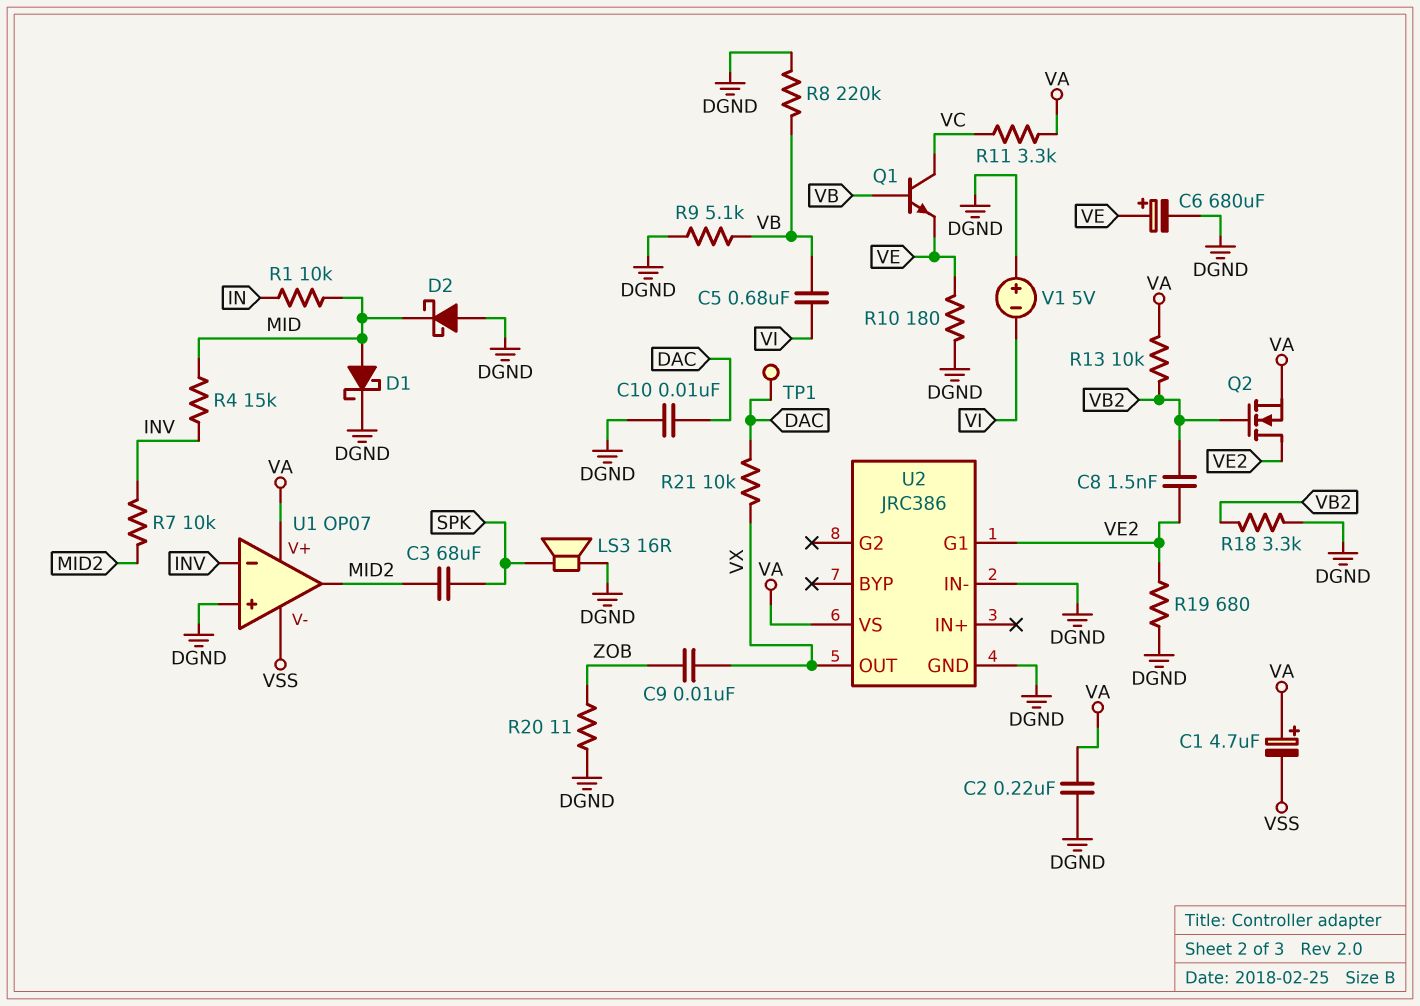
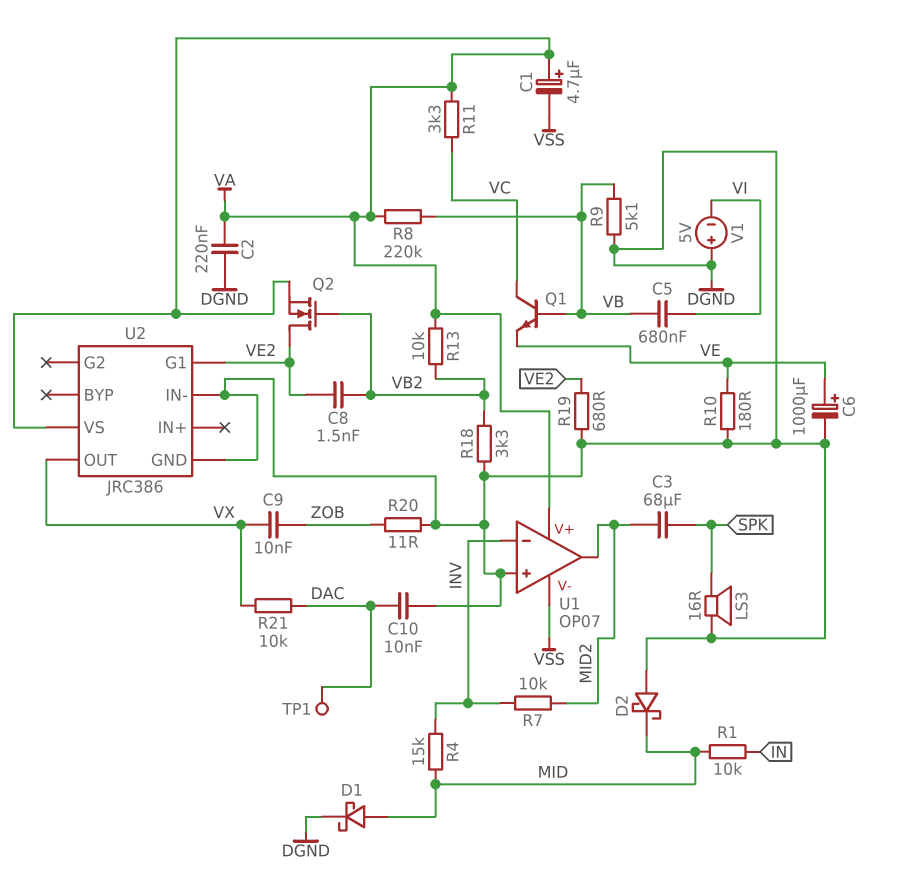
C6: 680uF (plus VE, minus DGND) -> 1000uF (plus VE, minus DGND)
R8: 220k (DGND, VB) -> 220k (VA, VB)

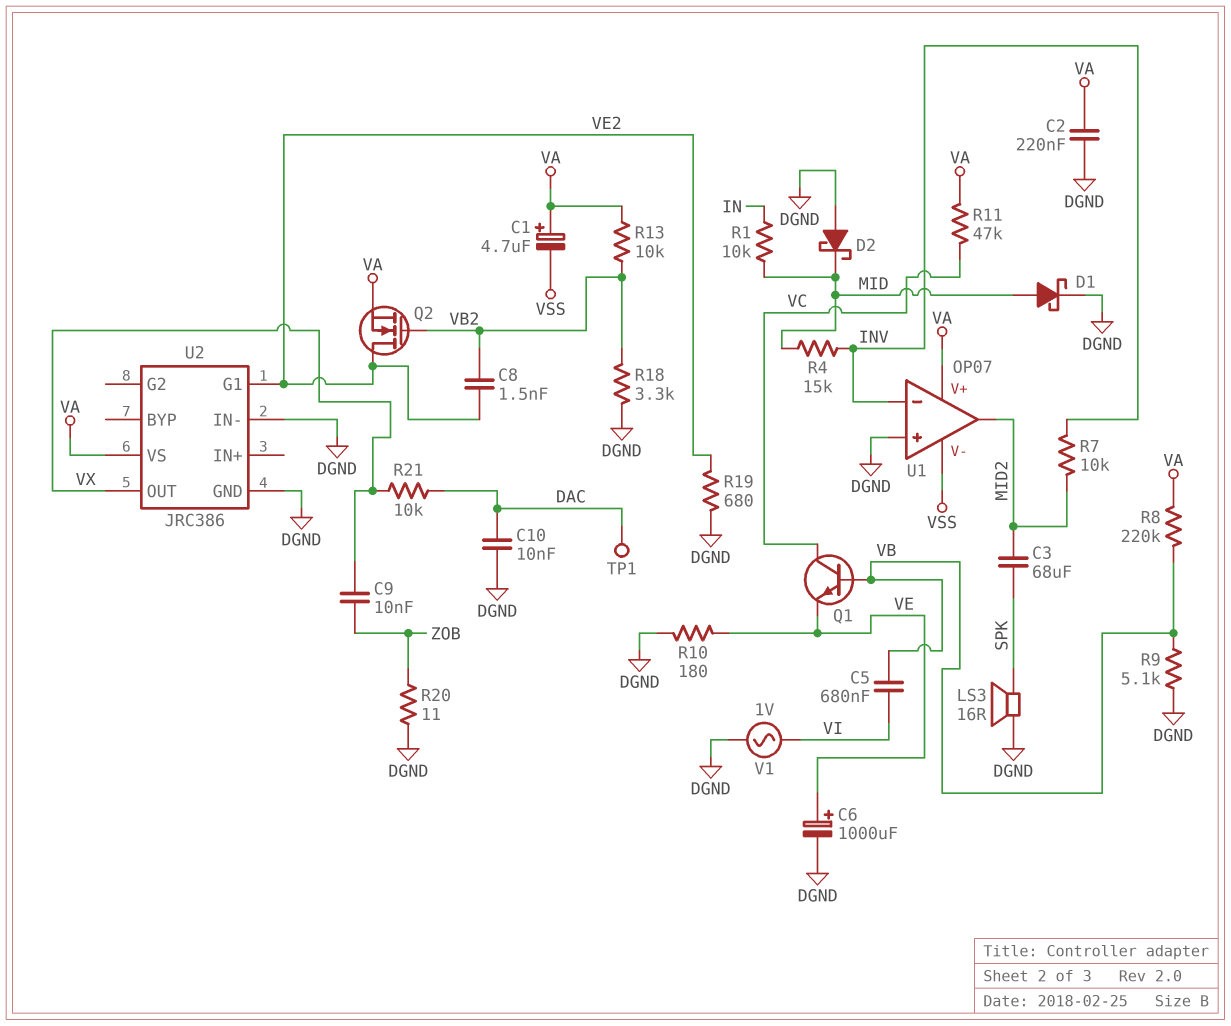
R11: 3.3k (VA, VC) -> 47k (VA, VC)
V1: 5V (plus DGND, minus VI) -> AC 1V (DGND, VI)

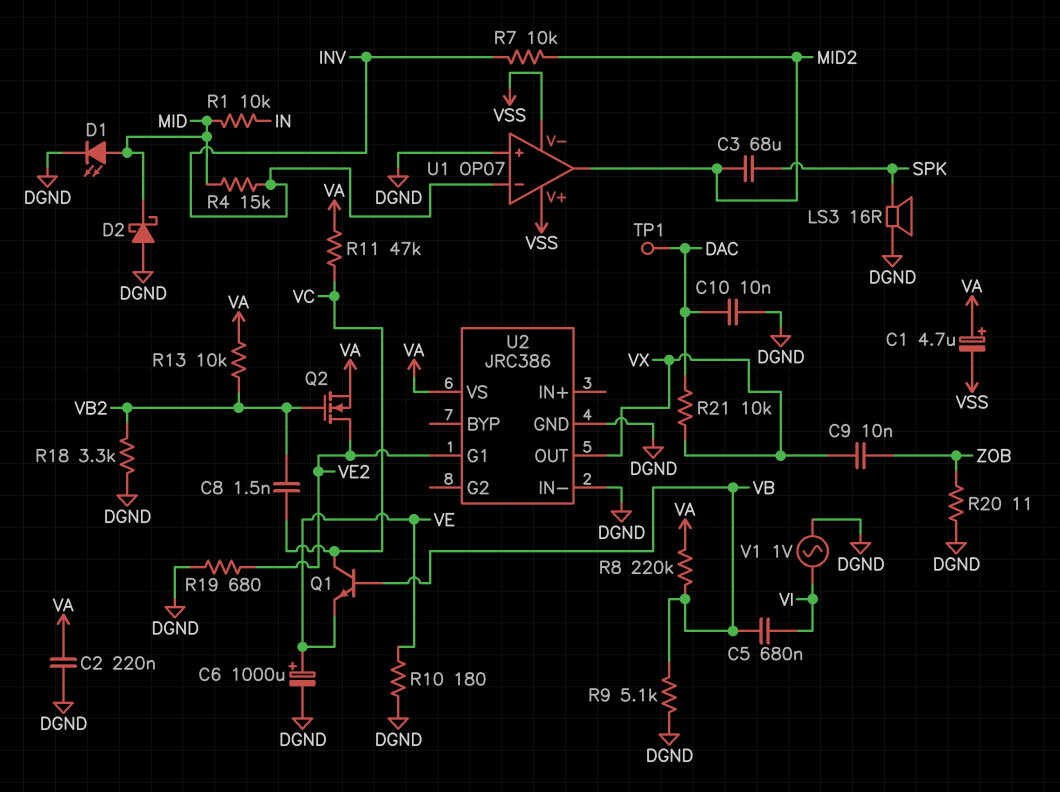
C8: 1.5nF (VB2, VE2) -> 1.5nF (VB2, VC)
D1: schottky (A MID, K DGND) -> LED (A MID, K DGND)
U1 pin V+: VA -> VSS

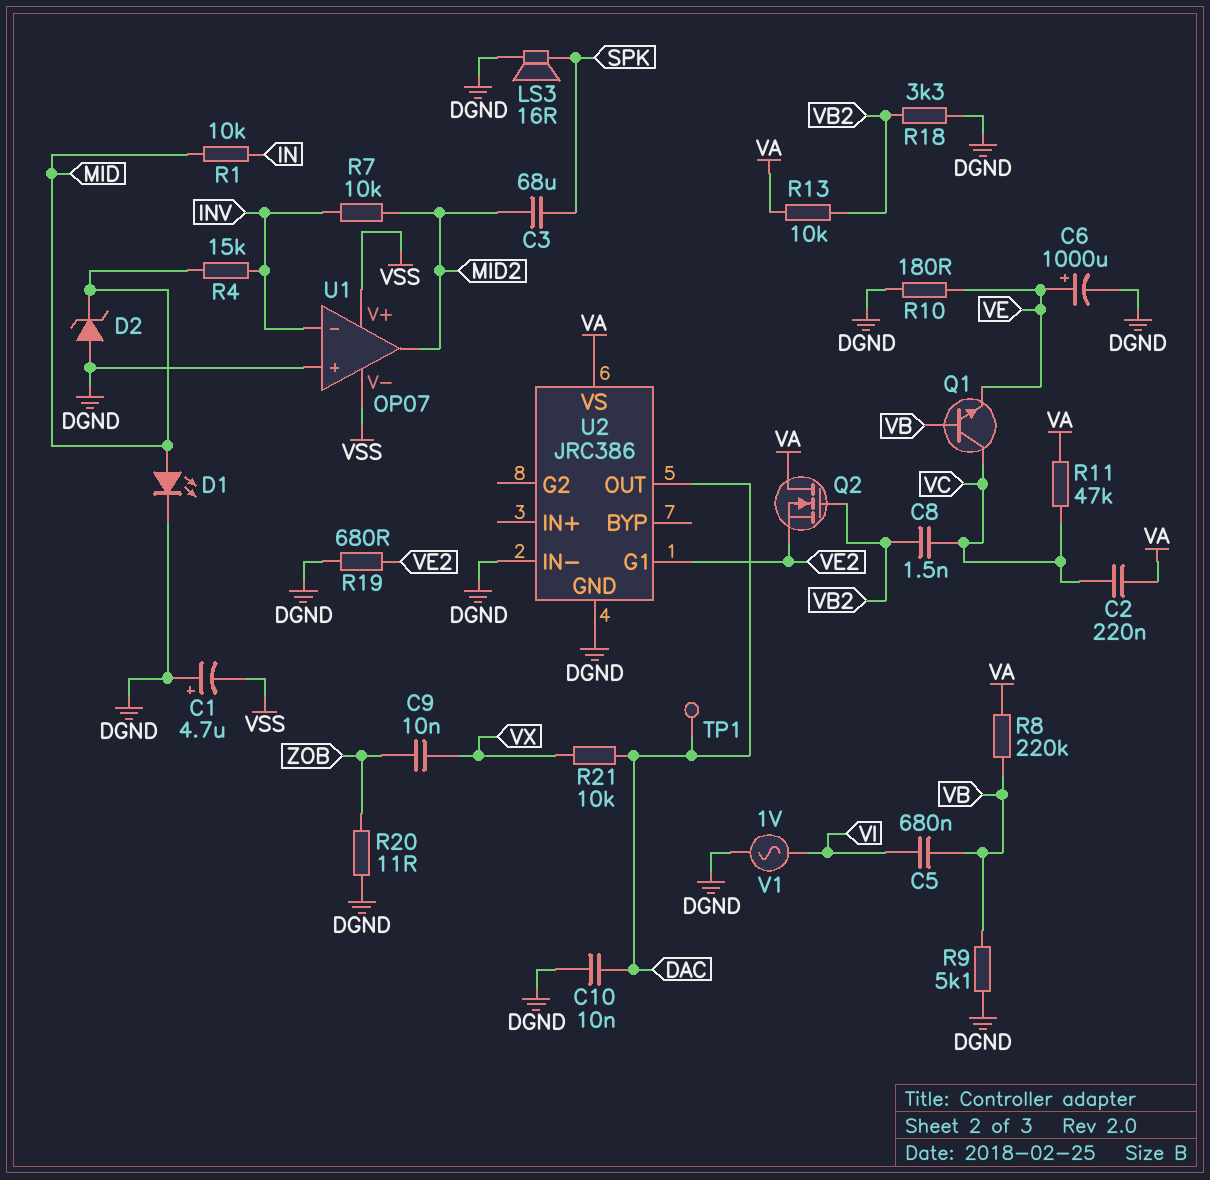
C1: 4.7uF (plus VA, minus VSS) -> 4.7uF (plus DGND, minus VSS)
C2: 220nF (DGND, VA) -> 220nF (VA, VC)
D2: schottky (A DGND, K MID) -> zener (A DGND, K MID)
Q2: NMOS (G VB2, D VE2, S VA) -> NMOS (G VB2, D VA, S VE2)
U2 pin OUT: VX -> DAC

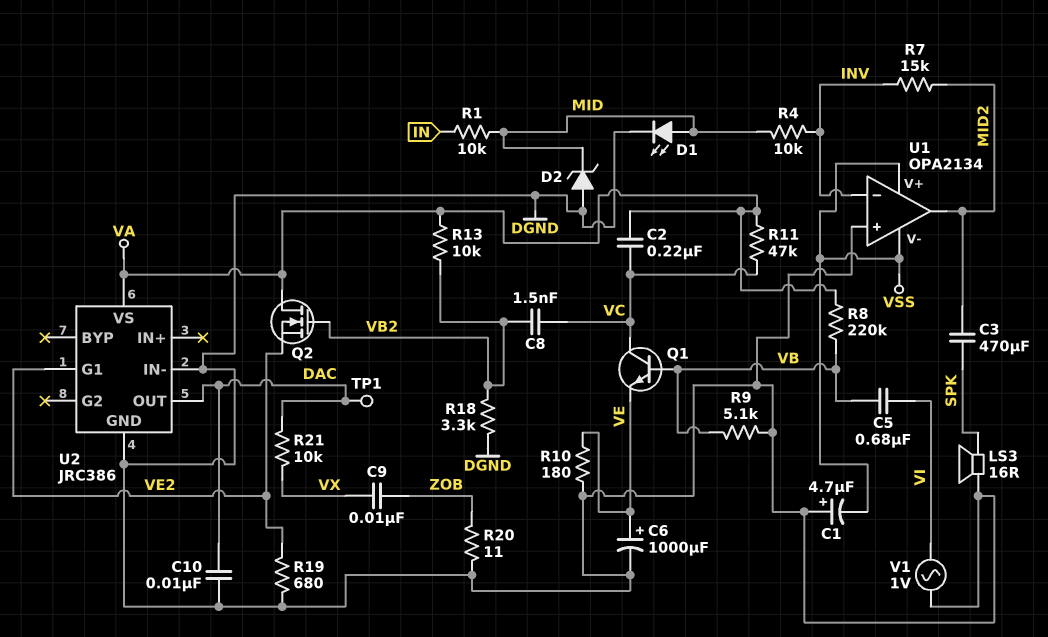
C3: 68uF (MID2, SPK) -> 470uF (MID2, SPK)
R4: 15k (INV, MID) -> 10k (INV, MID)
R7: 10k (INV, MID2) -> 15k (INV, MID2)
U1: OP07 -> OPA2134

